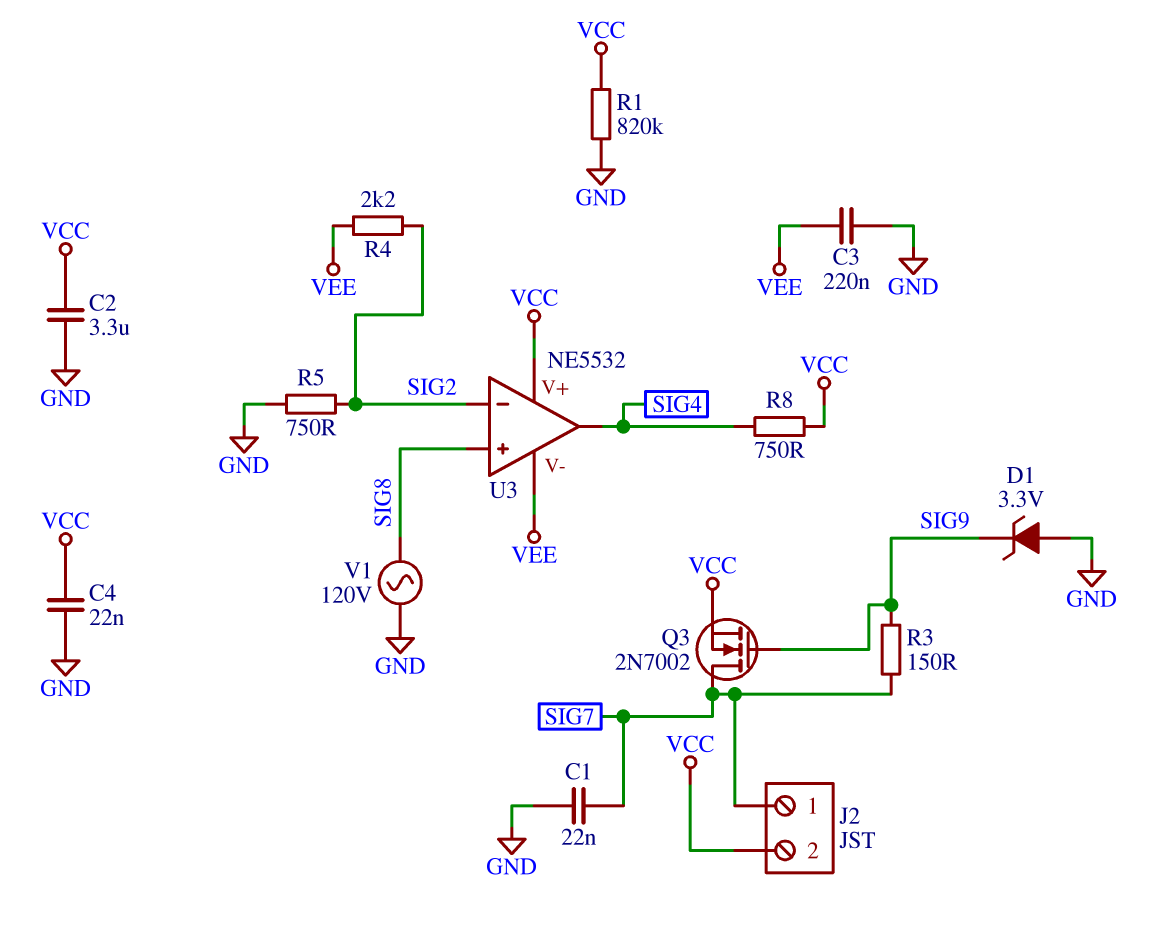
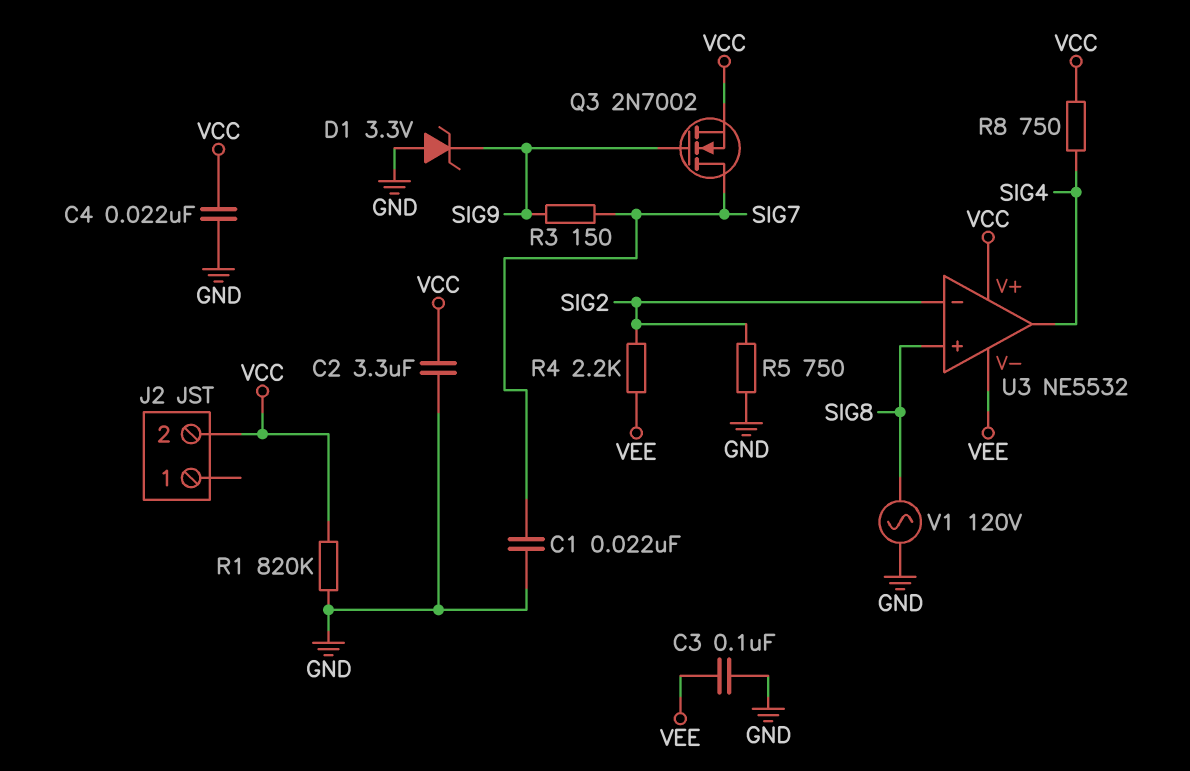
C3: 220nF (GND, VEE) -> 100nF (GND, VEE)
J2 pin 1: SIG7 -> none

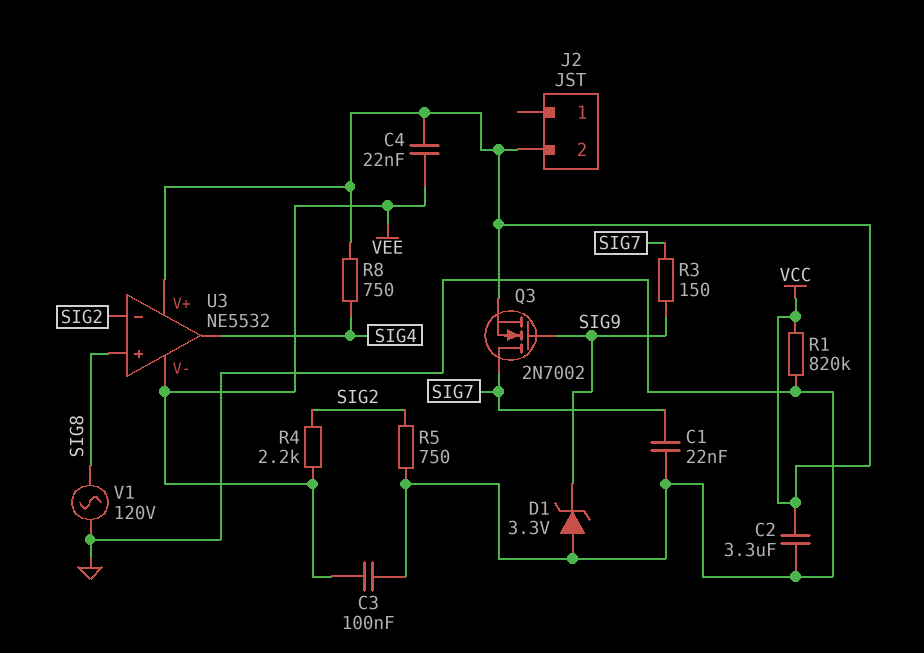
C4: 22nF (GND, VCC) -> 22nF (VCC, VEE)

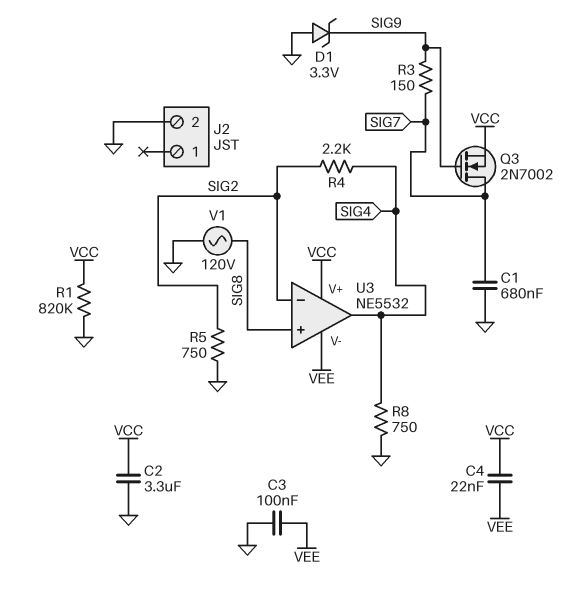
C1: 22nF (GND, SIG7) -> 680nF (GND, SIG7)
J2 pin 2: VCC -> GND
R4: 2.2k (SIG2, VEE) -> 2.2k (SIG2, SIG4)
R8: 750 (SIG4, VCC) -> 750 (GND, SIG4)

